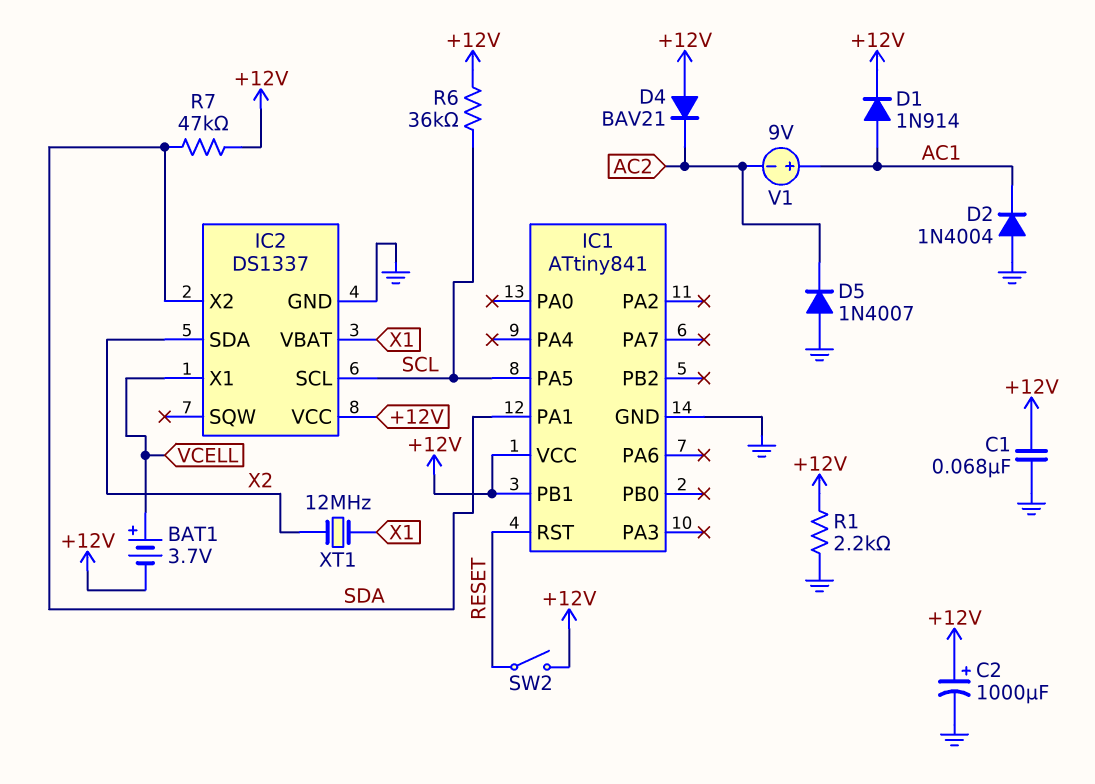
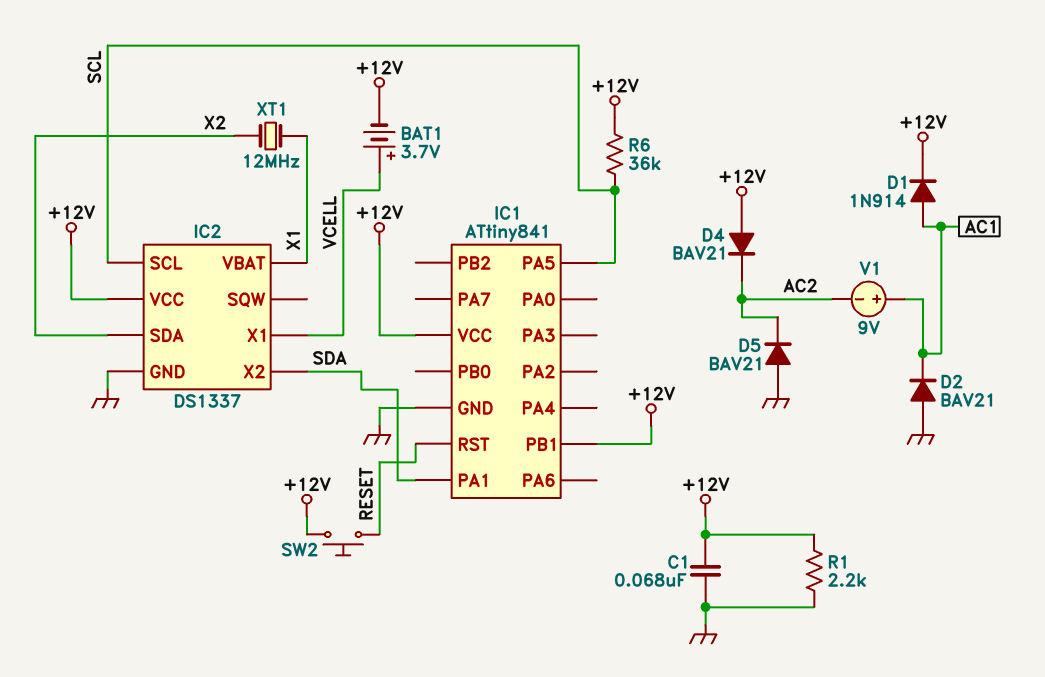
C2: 1000uF (plus +12V, minus GND) -> none
D2: diode 1N4004 (A GND, K AC1) -> diode BAV21 (A GND, K AC1)
D5: diode 1N4007 (A GND, K AC2) -> diode BAV21 (A GND, K AC2)
R7: 47k (+12V, SDA) -> none
SW2: switch (+12V, RESET) -> button (+12V, RESET)

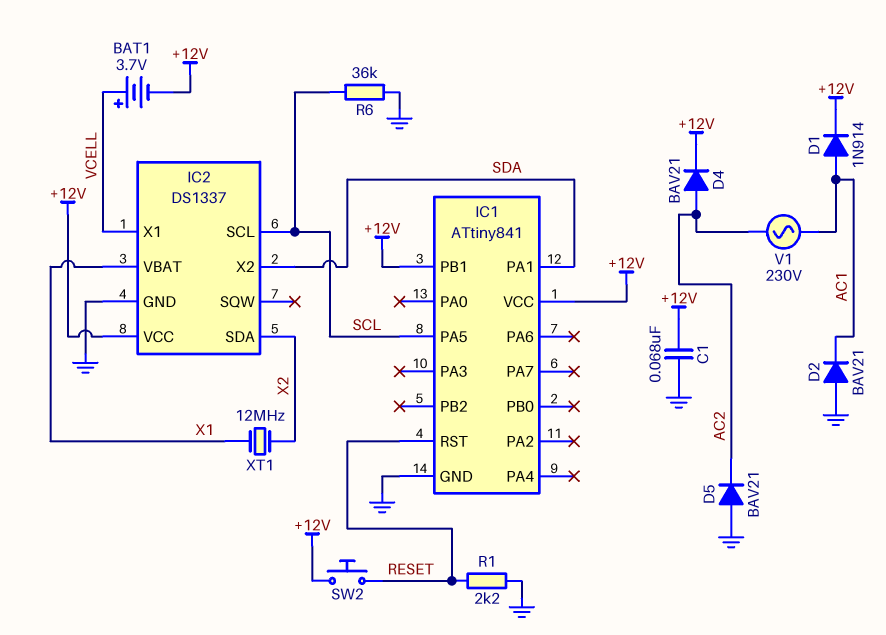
D4: diode BAV21 (A +12V, K AC2) -> diode BAV21 (A AC2, K +12V)
R1: 2.2k (+12V, GND) -> 2.2k (GND, RESET)
R6: 36k (+12V, SCL) -> 36k (GND, SCL)
V1: 9V (plus AC1, minus AC2) -> AC 230V (AC1, AC2)

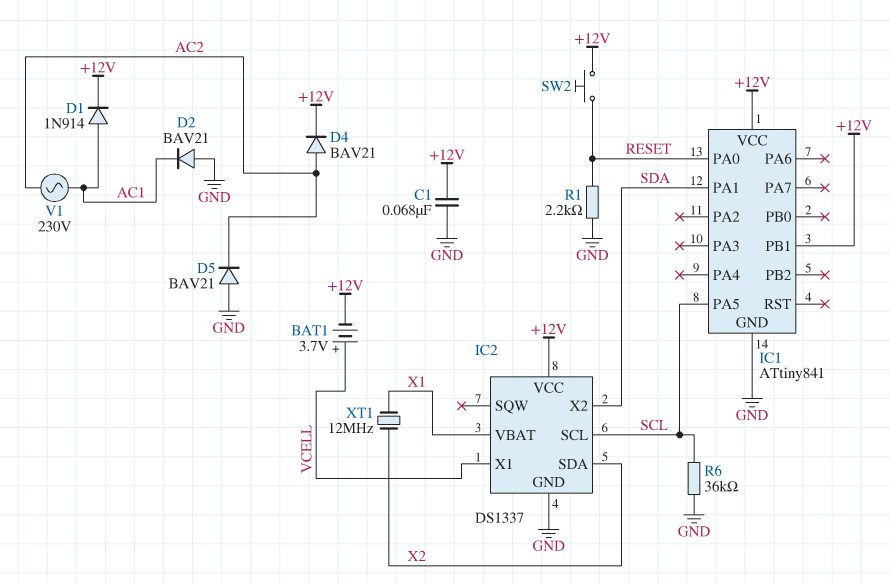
IC1 pin PA0: none -> RESET
IC1 pin RST: RESET -> none

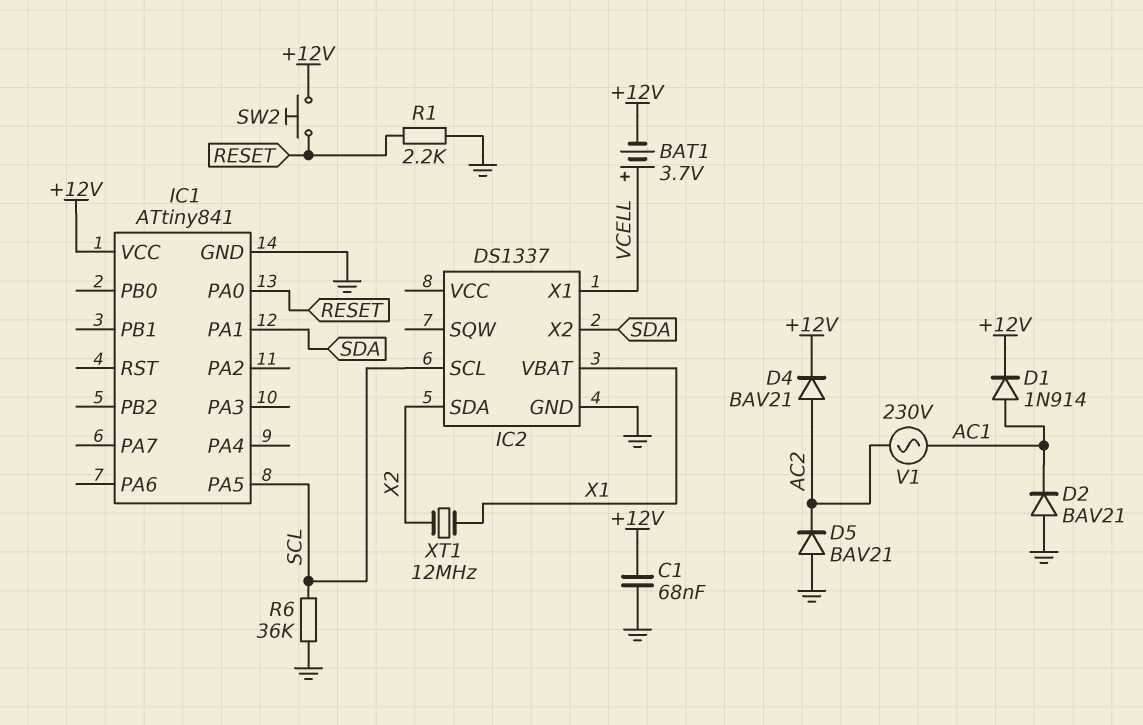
IC1 pin PB1: +12V -> none
IC2 pin VCC: +12V -> none

